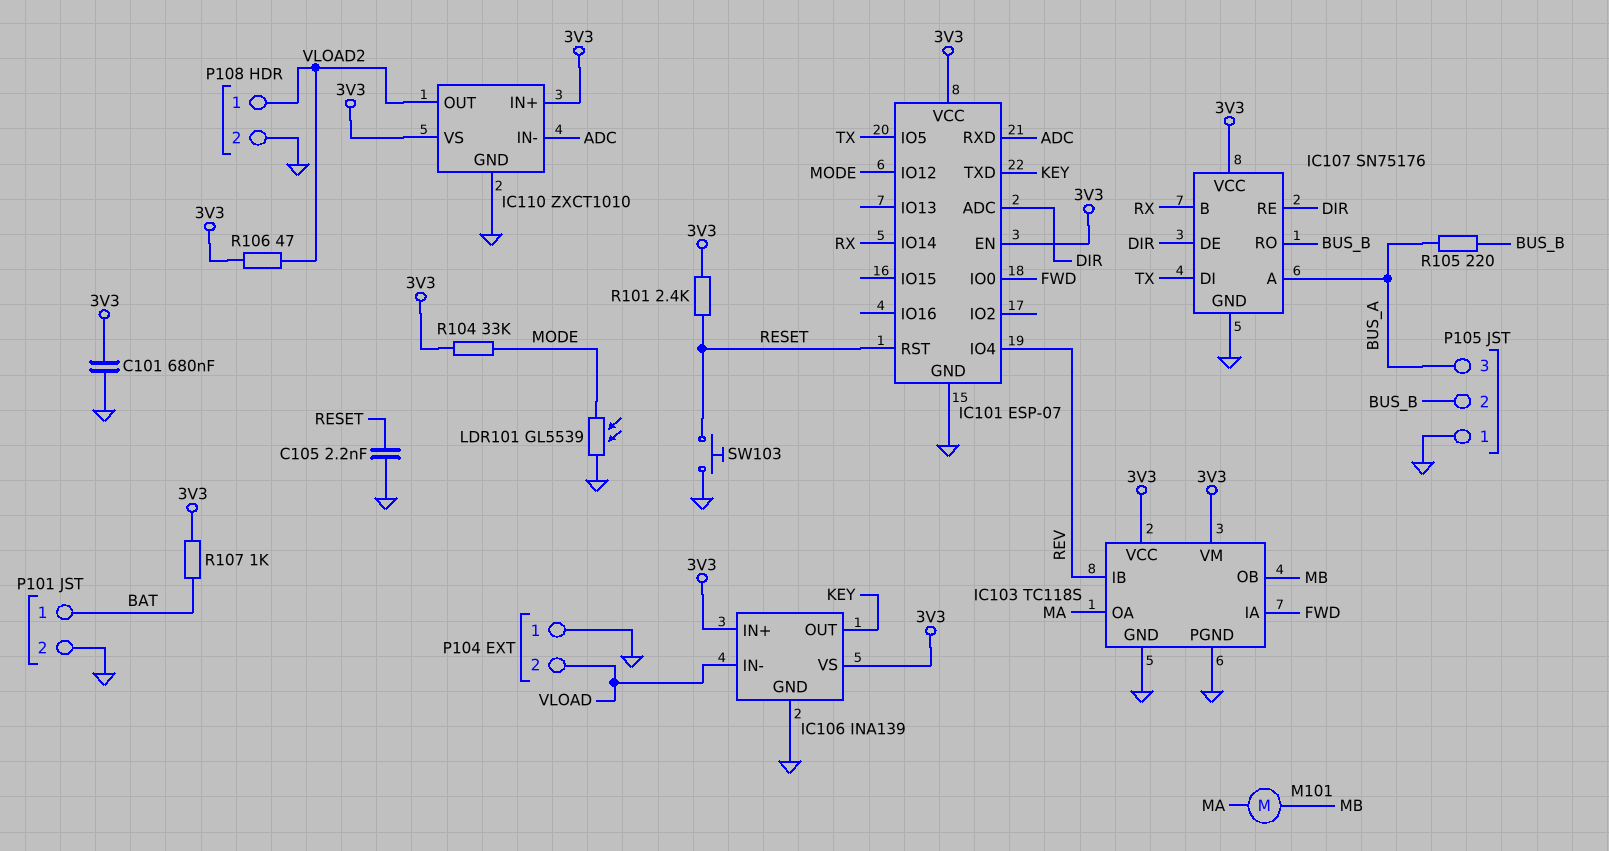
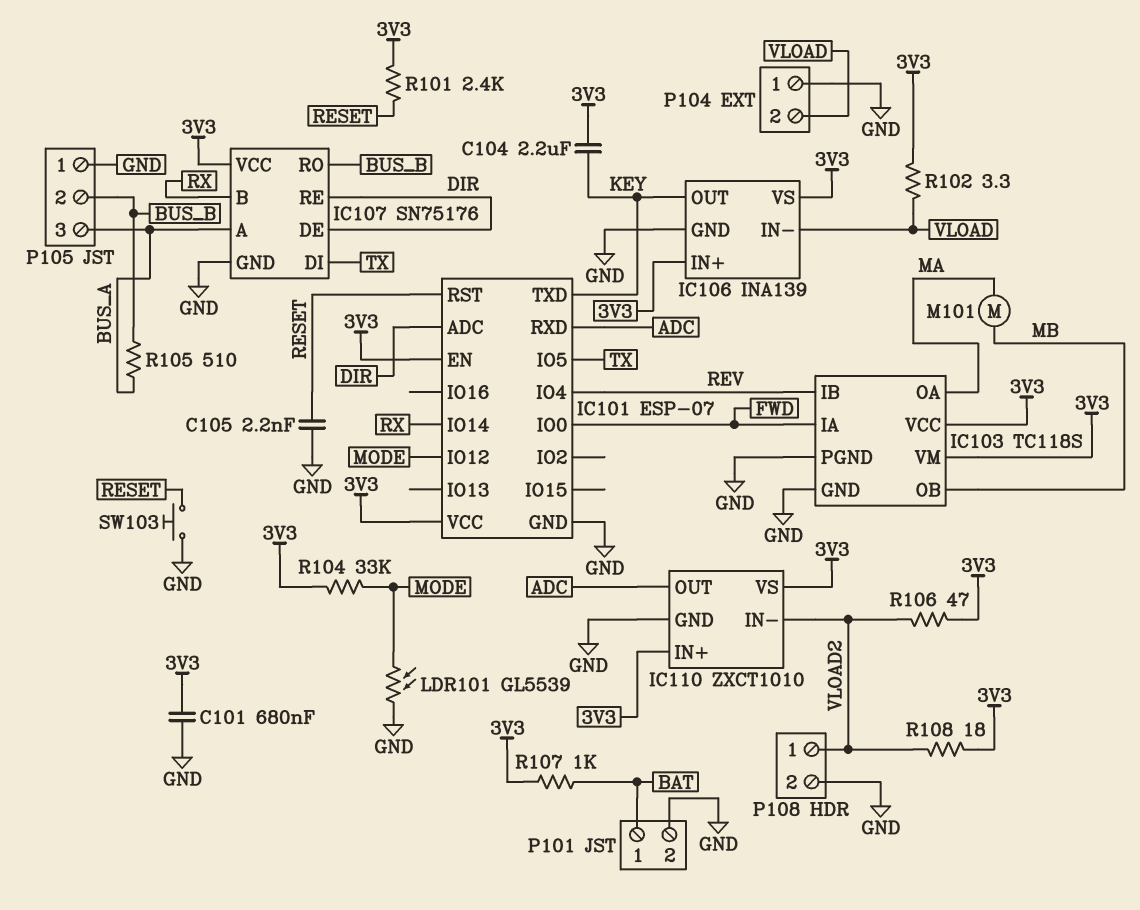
C104: none -> 2.2uF (3V3, KEY)
IC110 pin IN-: ADC -> VLOAD2
IC110 pin OUT: VLOAD2 -> ADC
R102: none -> 3.3 (3V3, VLOAD)
R105: 220 (BUS_A, BUS_B) -> 510 (BUS_A, BUS_B)
R108: none -> 18 (3V3, VLOAD2)

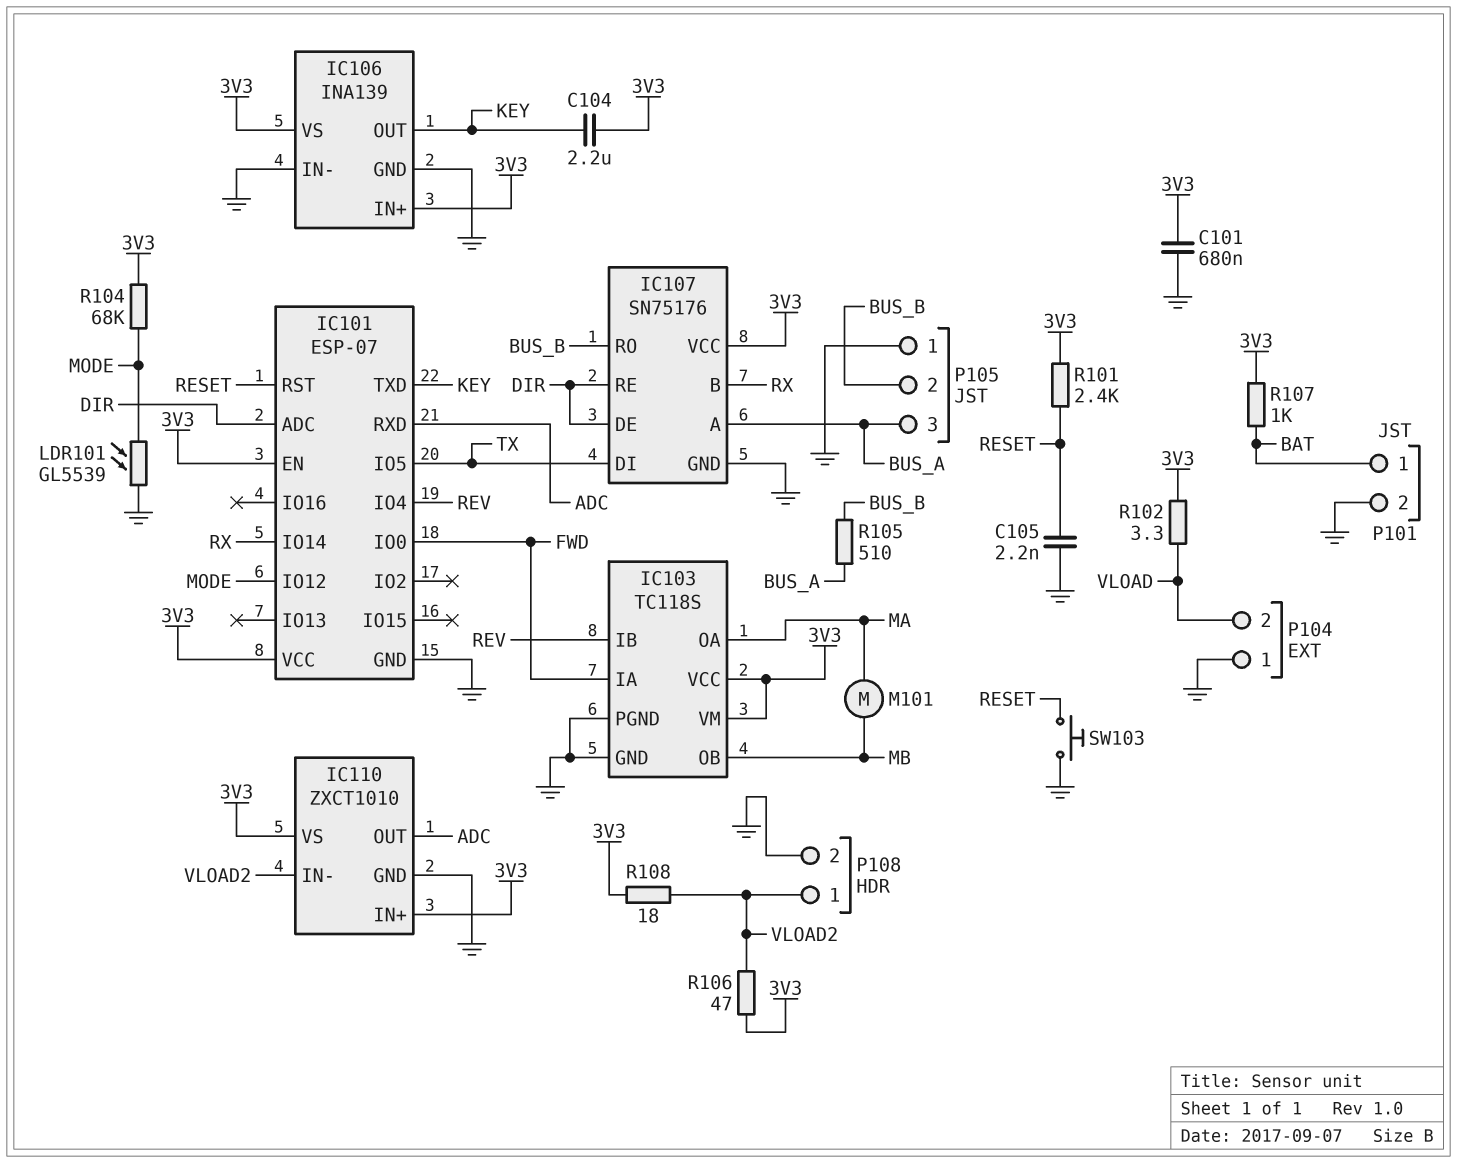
IC106 pin IN-: VLOAD -> GND
R104: 33k (3V3, MODE) -> 68k (3V3, MODE)

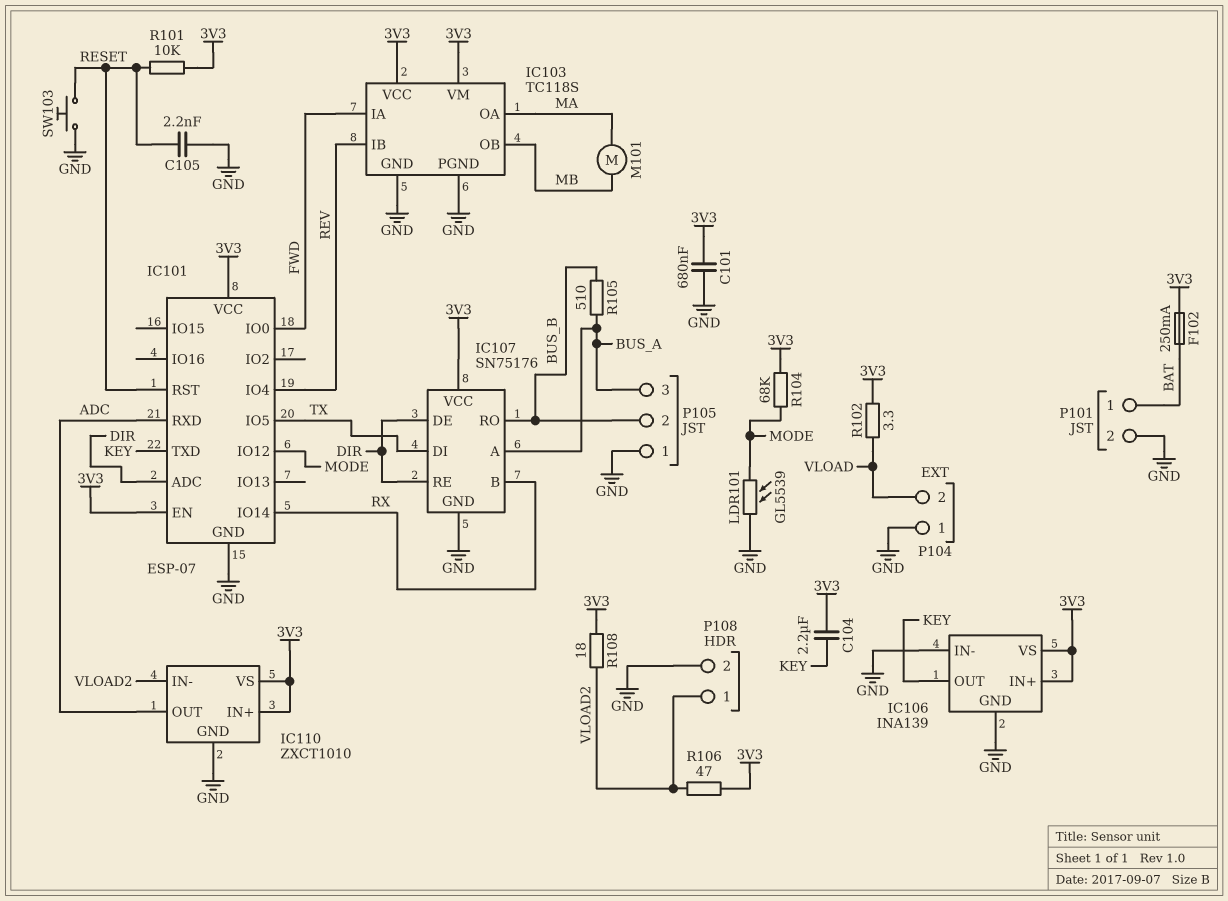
F102: none -> 250mA (3V3, BAT)
R101: 2.4k (3V3, RESET) -> 10k (3V3, RESET)
R107: 1k (3V3, BAT) -> none

